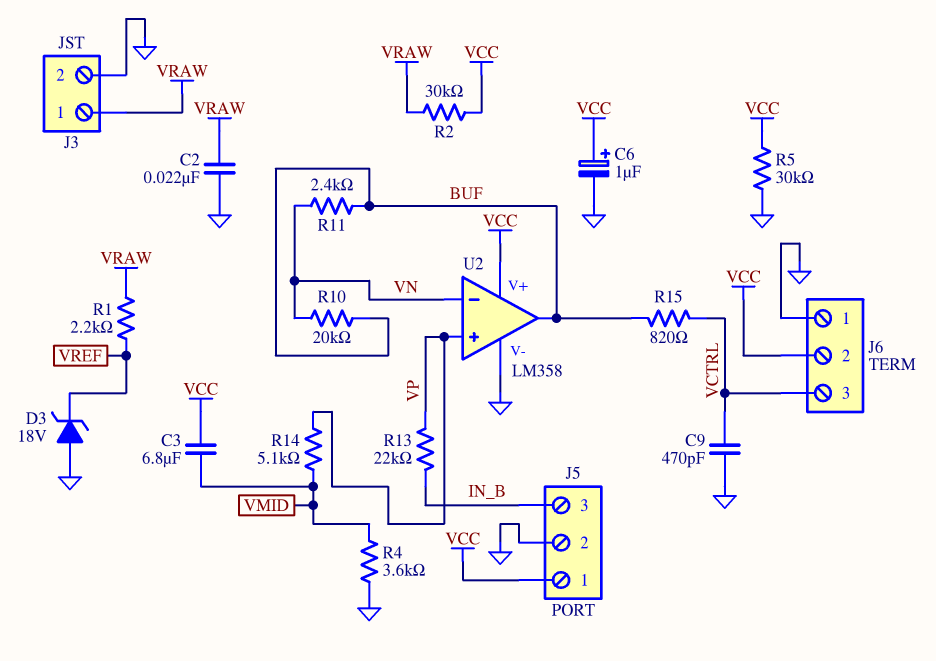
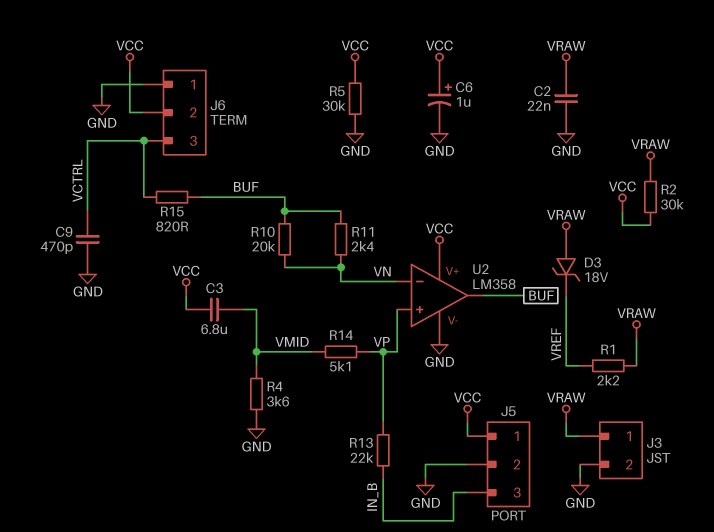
D3: zener 18V (A GND, K VREF) -> zener 18V (A VRAW, K VREF)

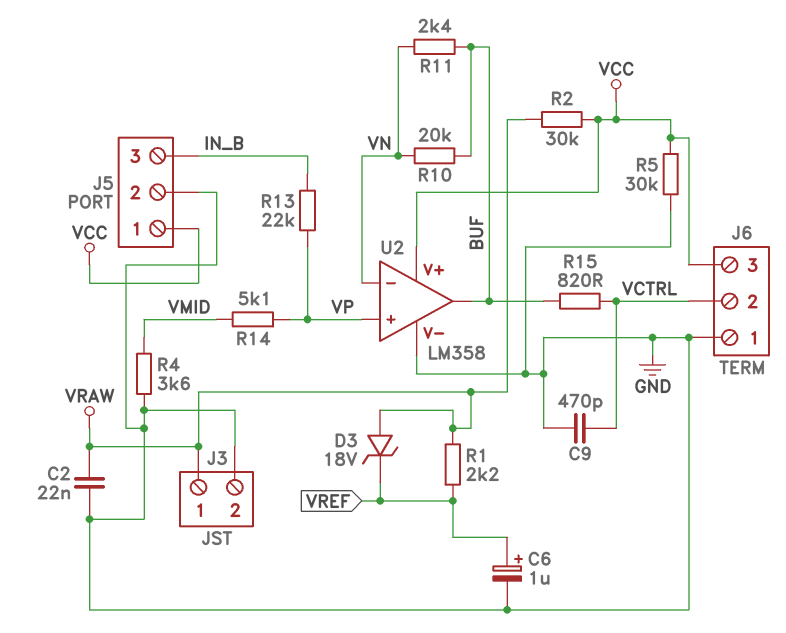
C3: 6.8uF (VCC, VMID) -> none
C6: 1uF (plus VCC, minus GND) -> 1uF (plus VREF, minus GND)
J6 pin 2: VCC -> VCTRL
J6 pin 3: VCTRL -> VCC

